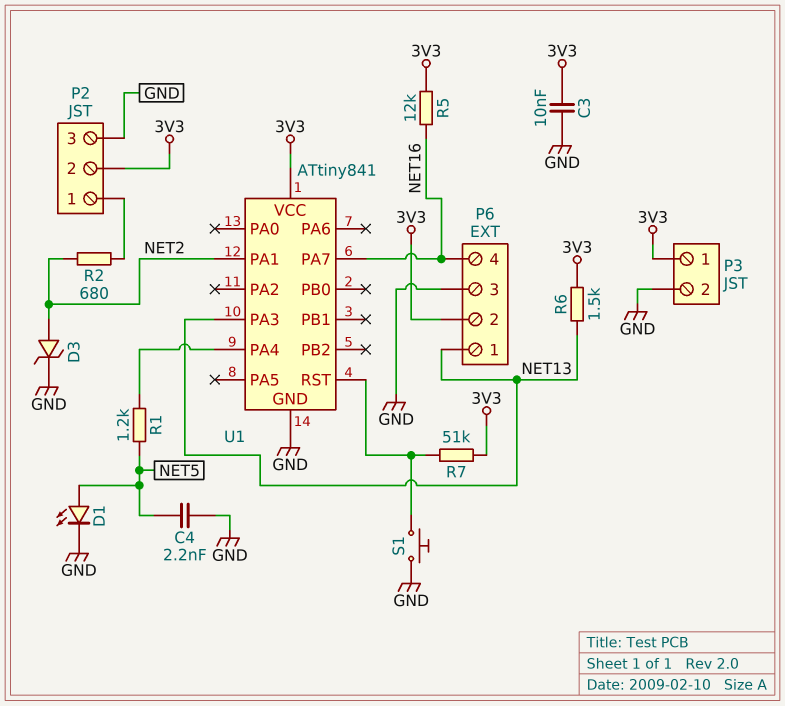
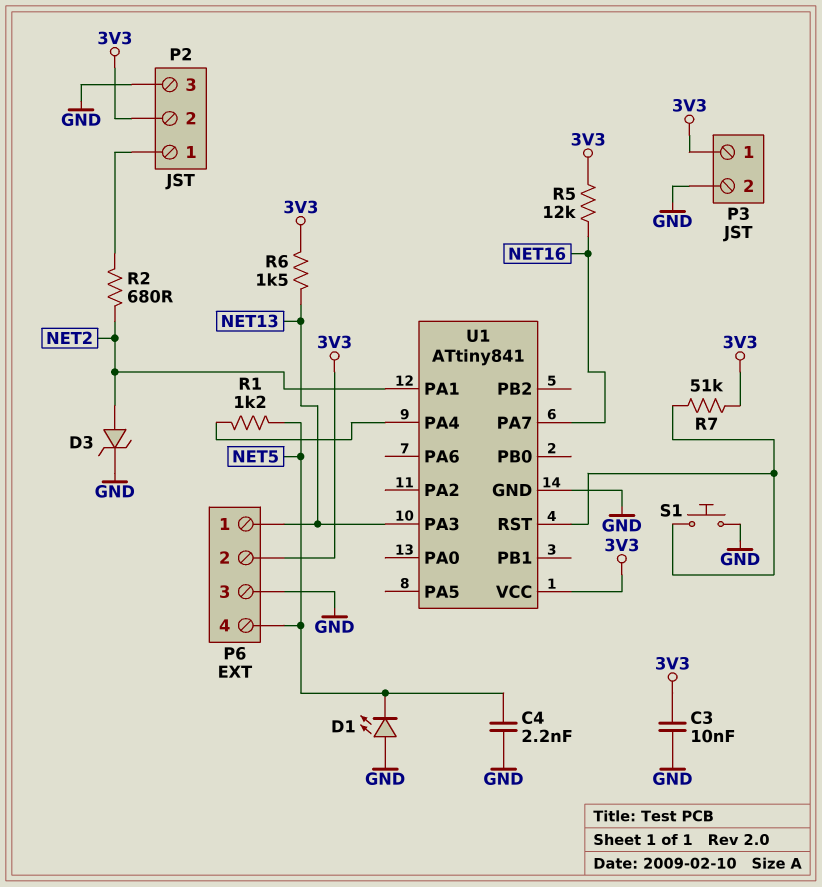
D1: LED (A NET5, K GND) -> LED (A GND, K NET5)
P6 pin 4: NET16 -> NET5

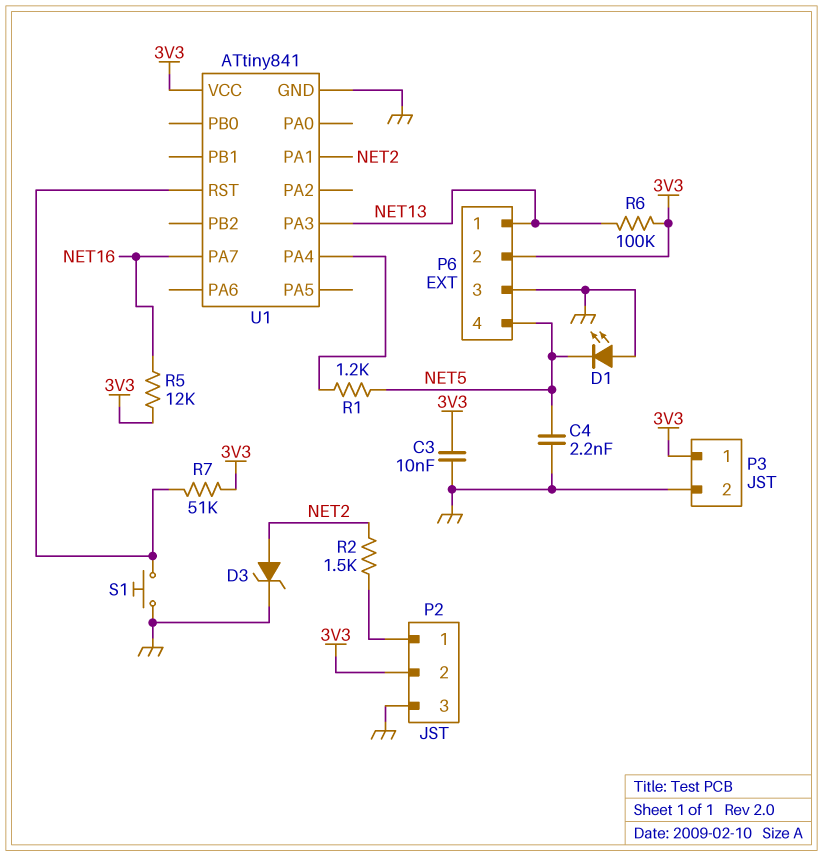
R2: 680 (NET2, P2/1) -> 1.5k (NET2, P2/1)
R6: 1.5k (3V3, NET13) -> 100k (3V3, NET13)

